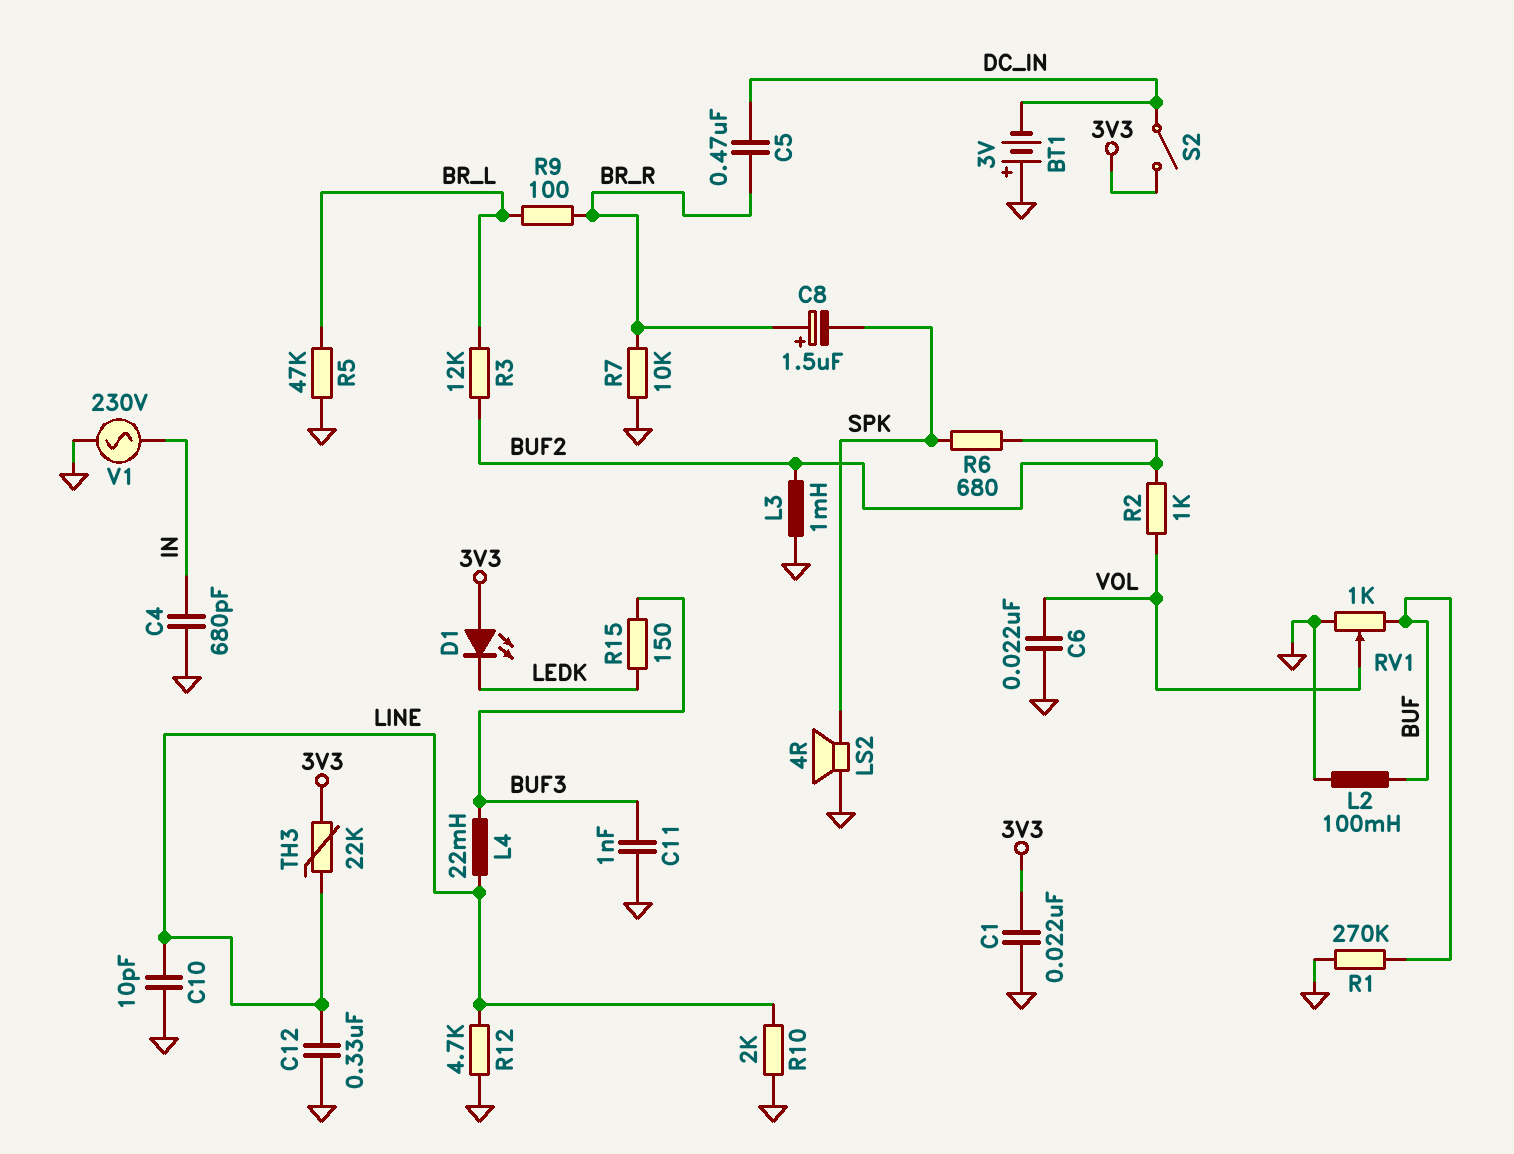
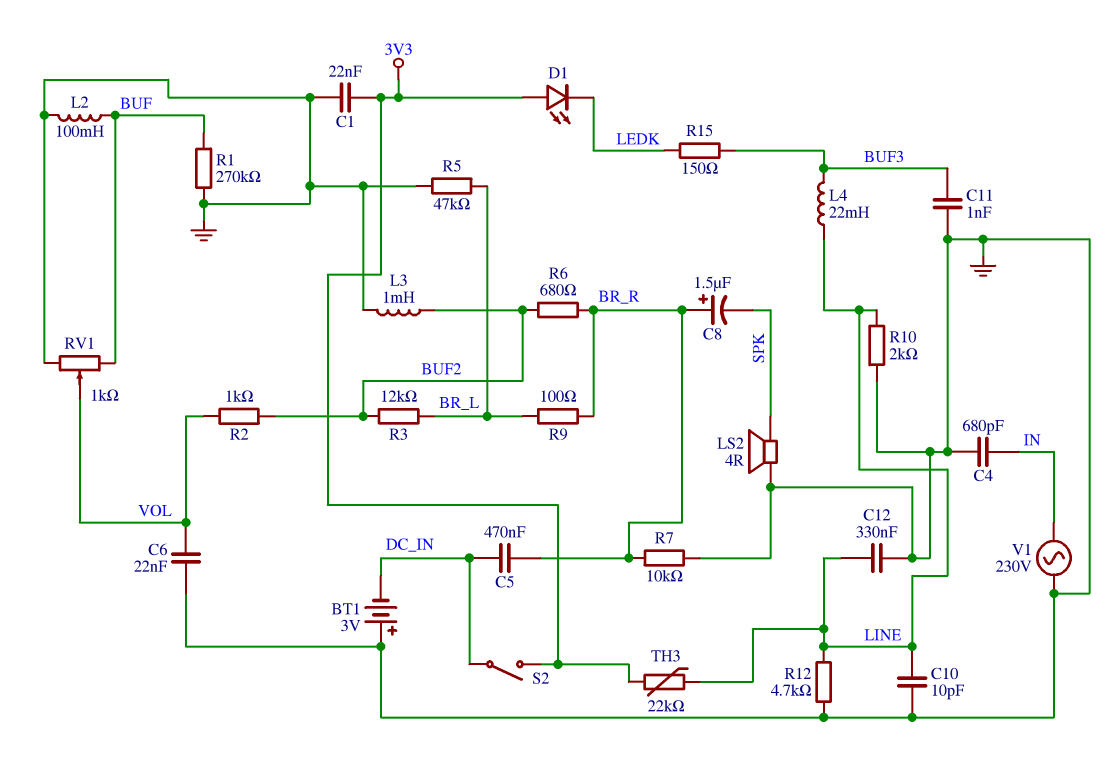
R6: 680 (BUF2, SPK) -> 680 (BR_R, BUF2)

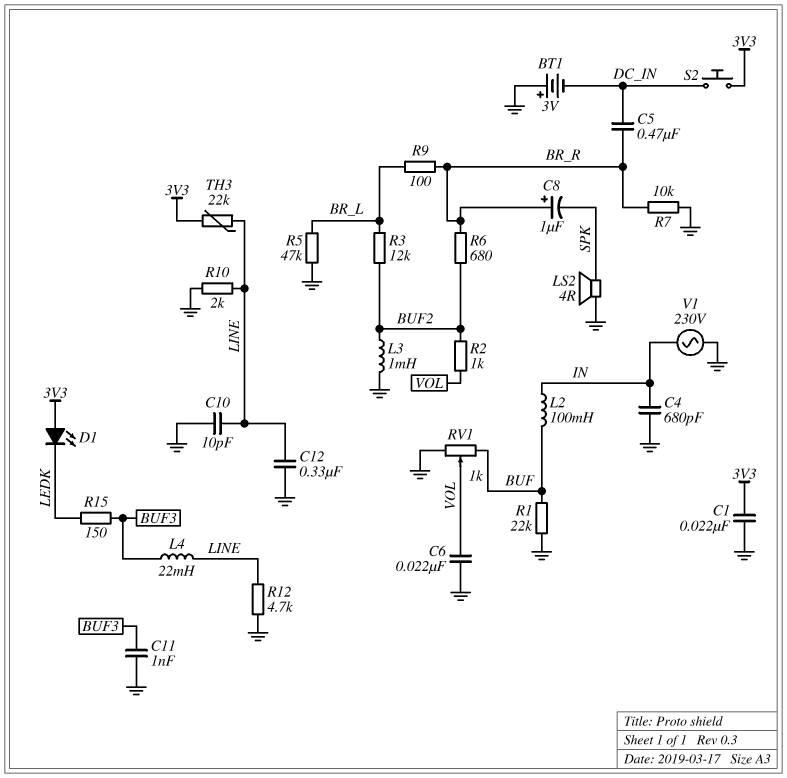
C8: 1.5uF (plus BR_R, minus SPK) -> 1uF (plus BR_R, minus SPK)
L2: 100mH (BUF, GND) -> 100mH (BUF, IN)
R1: 270k (BUF, GND) -> 22k (BUF, GND)
S2: switch (3V3, DC_IN) -> button (3V3, DC_IN)

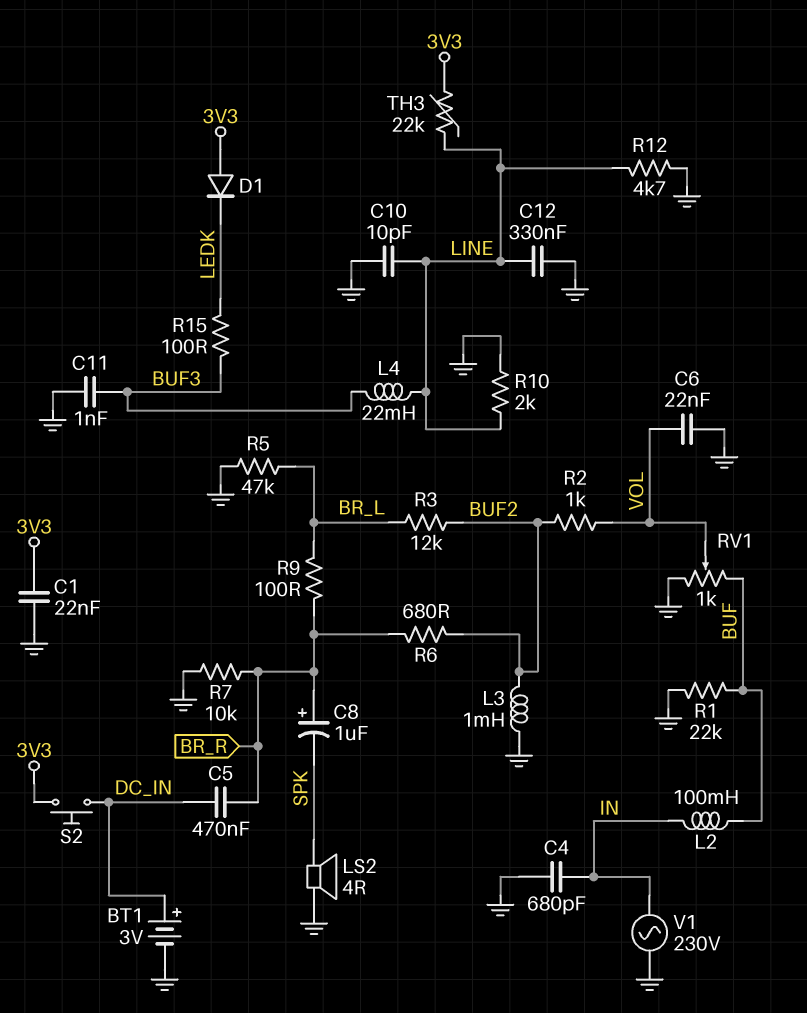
BT1: 3V (plus GND, minus DC_IN) -> 3V (plus DC_IN, minus GND)
D1: LED (A 3V3, K LEDK) -> diode (A 3V3, K LEDK)
R15: 150 (BUF3, LEDK) -> 100 (BUF3, LEDK)

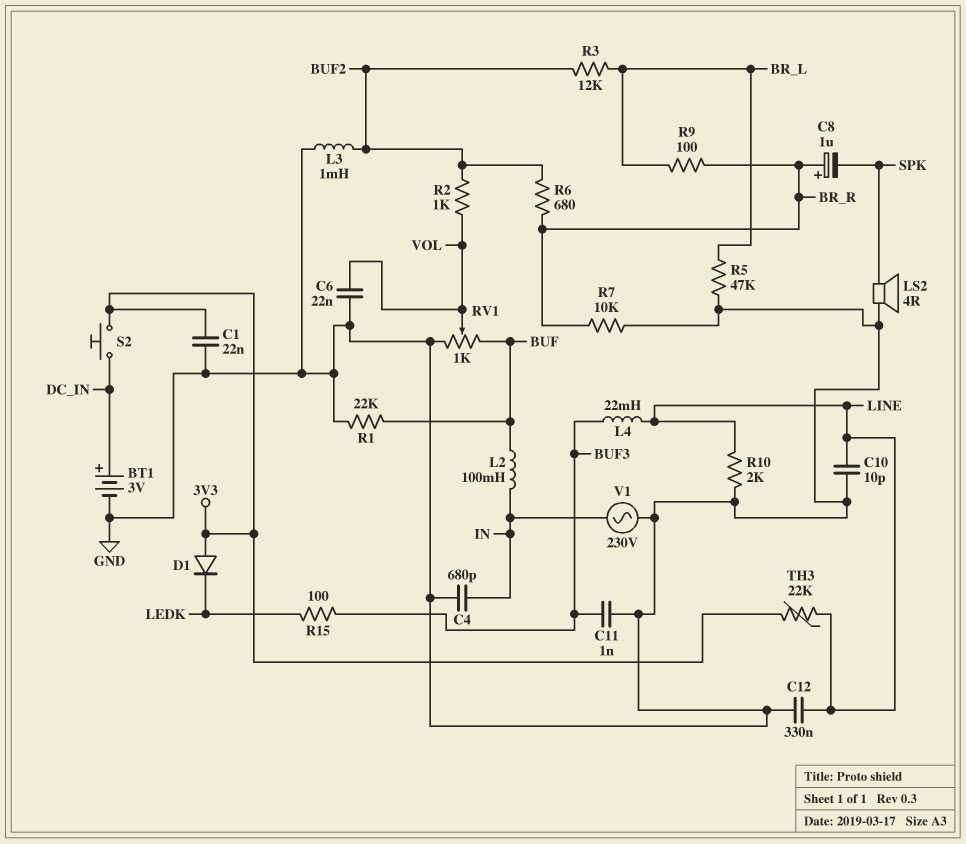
C5: 470nF (BR_R, DC_IN) -> none
R12: 4.7k (GND, LINE) -> none

